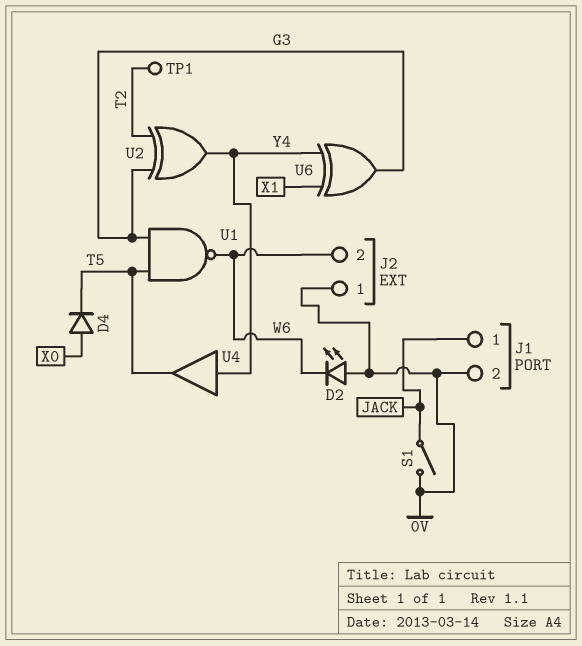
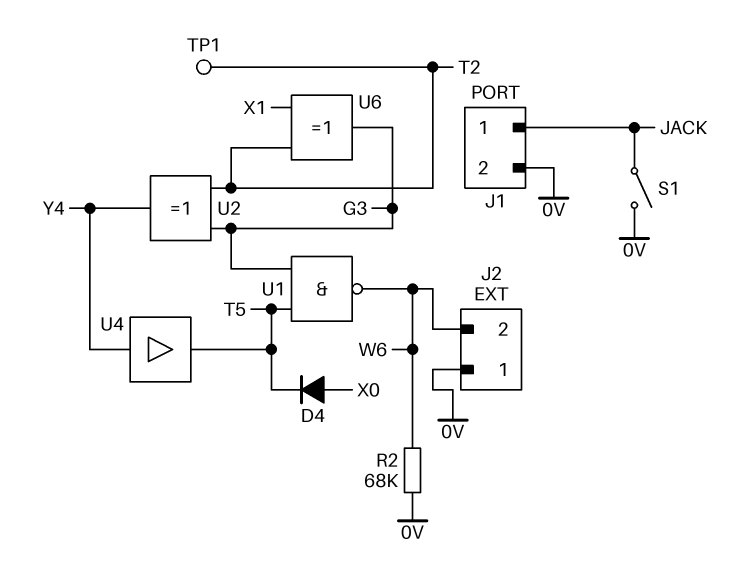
D2: LED (A 0V, K W6) -> none
R2: none -> 68k (0V, W6)
U6: XOR (in X1, in Y4, out G3) -> XOR (in T2, in X1, out G3)

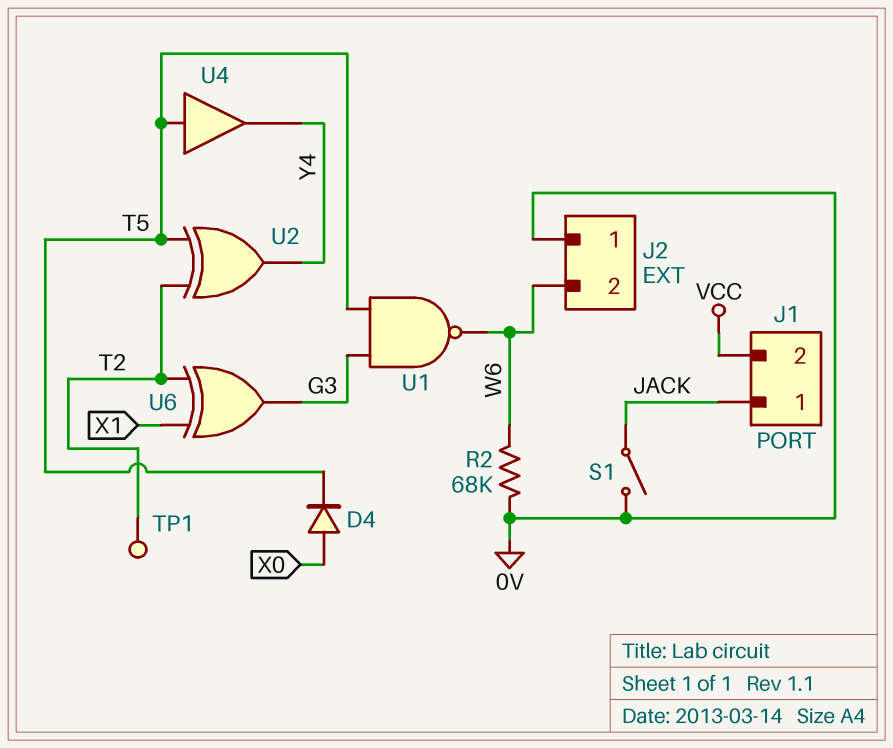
J1 pin 2: 0V -> VCC
U2: XOR (in G3, in T2, out Y4) -> XOR (in T2, in T5, out Y4)
U4: buffer (in Y4, out T5) -> buffer (in T5, out Y4)

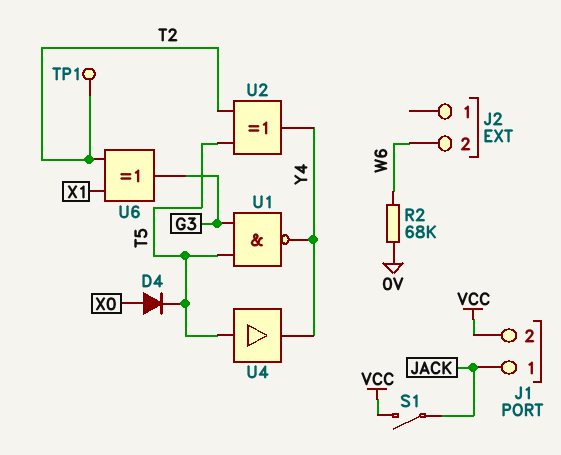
J2 pin 1: 0V -> none
S1: switch (0V, JACK) -> switch (JACK, VCC)
U1: NAND (in G3, in T5, out W6) -> NAND (in G3, in T5, out Y4)

